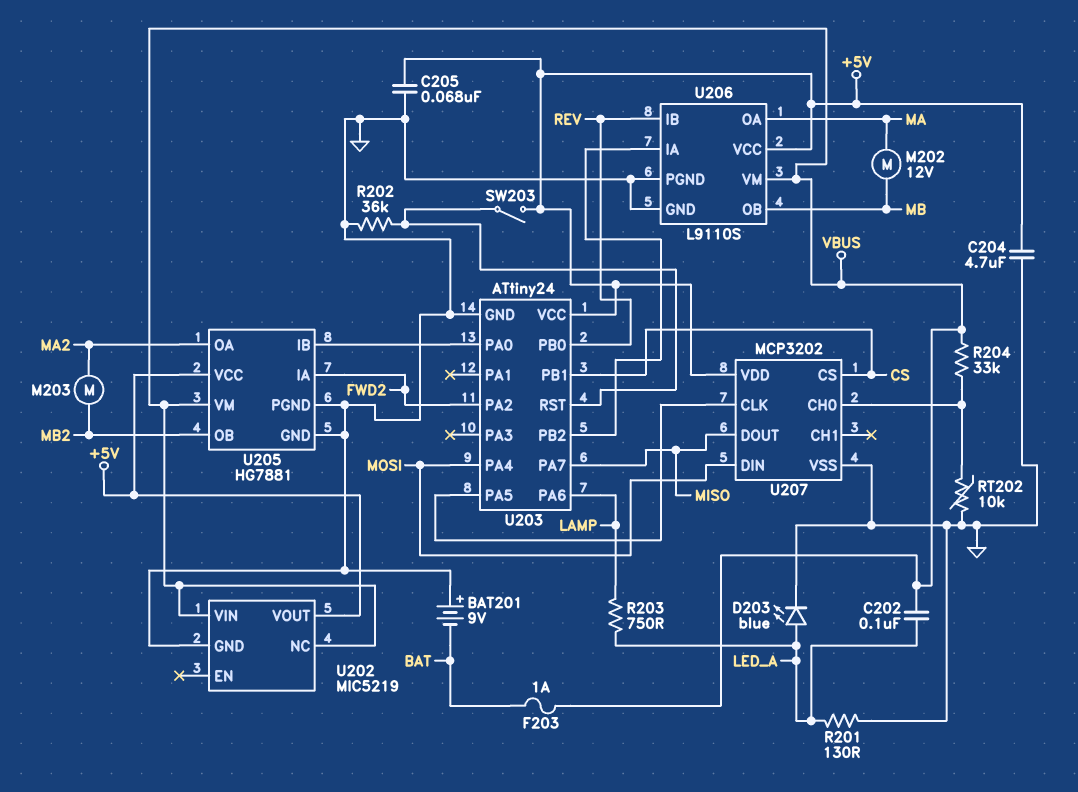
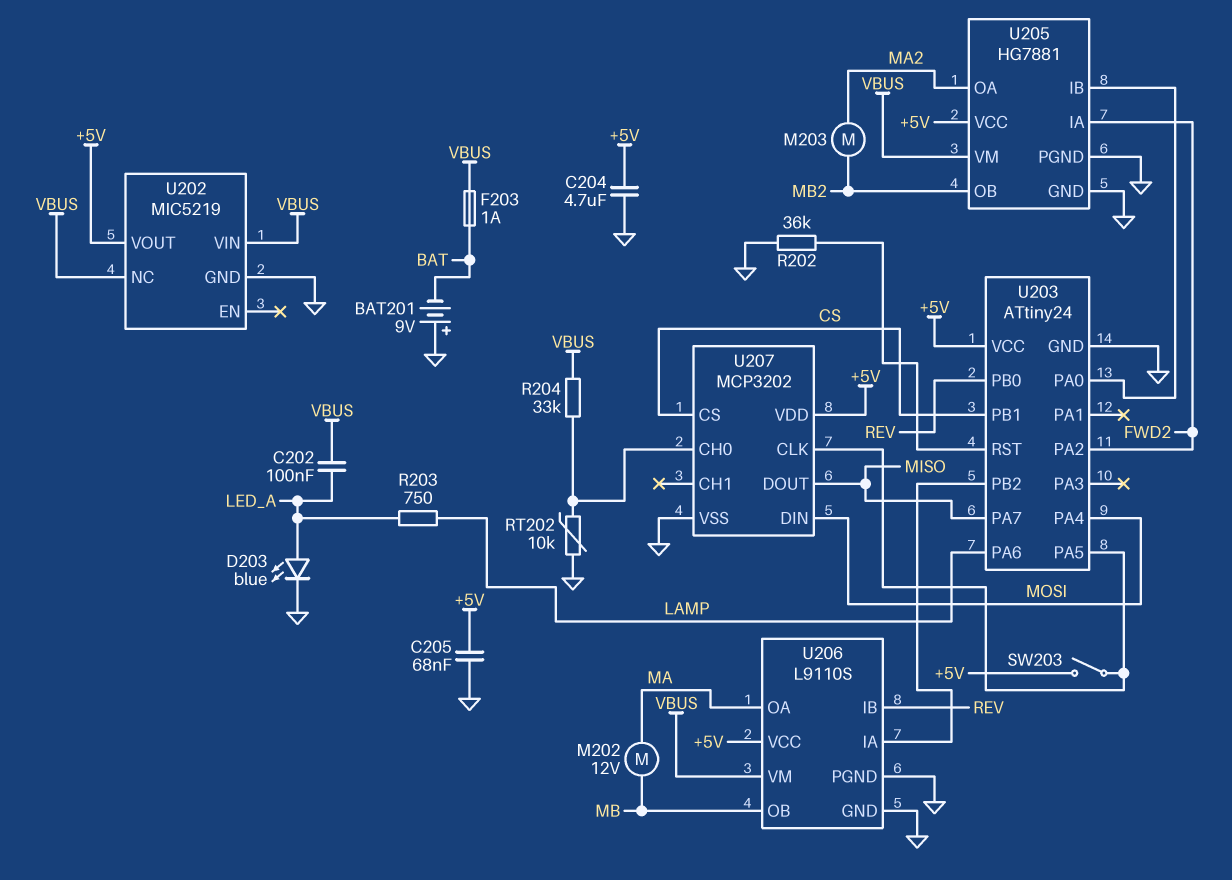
R201: 130 (GND, LED_A) -> none
SW203: switch (+5V, U203/RST) -> switch (+5V, U203/PA5)

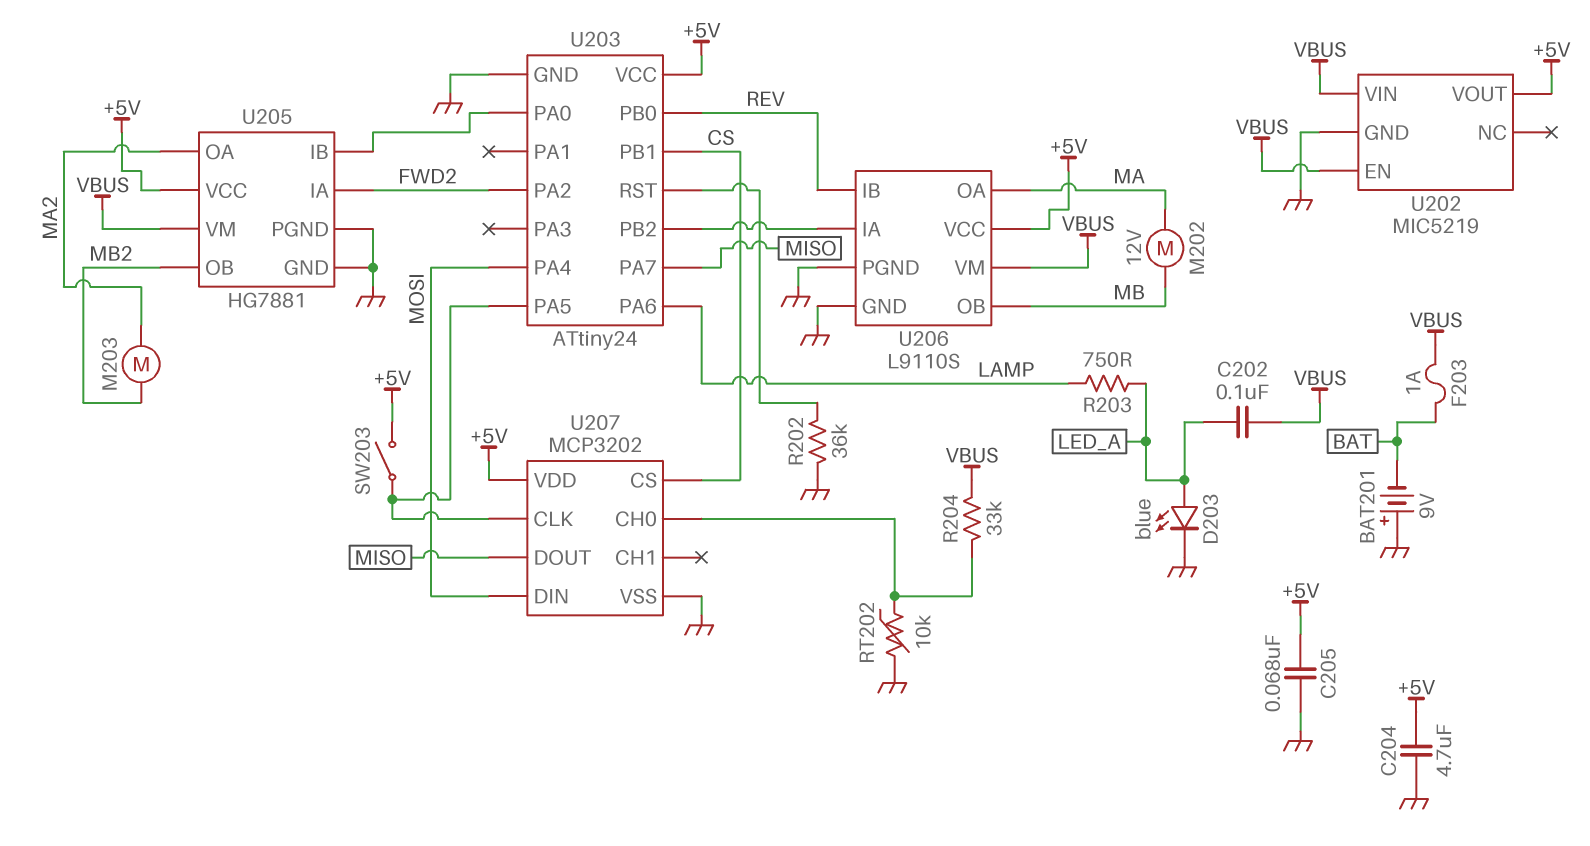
U202 pin EN: none -> VBUS
U202 pin NC: VBUS -> none

